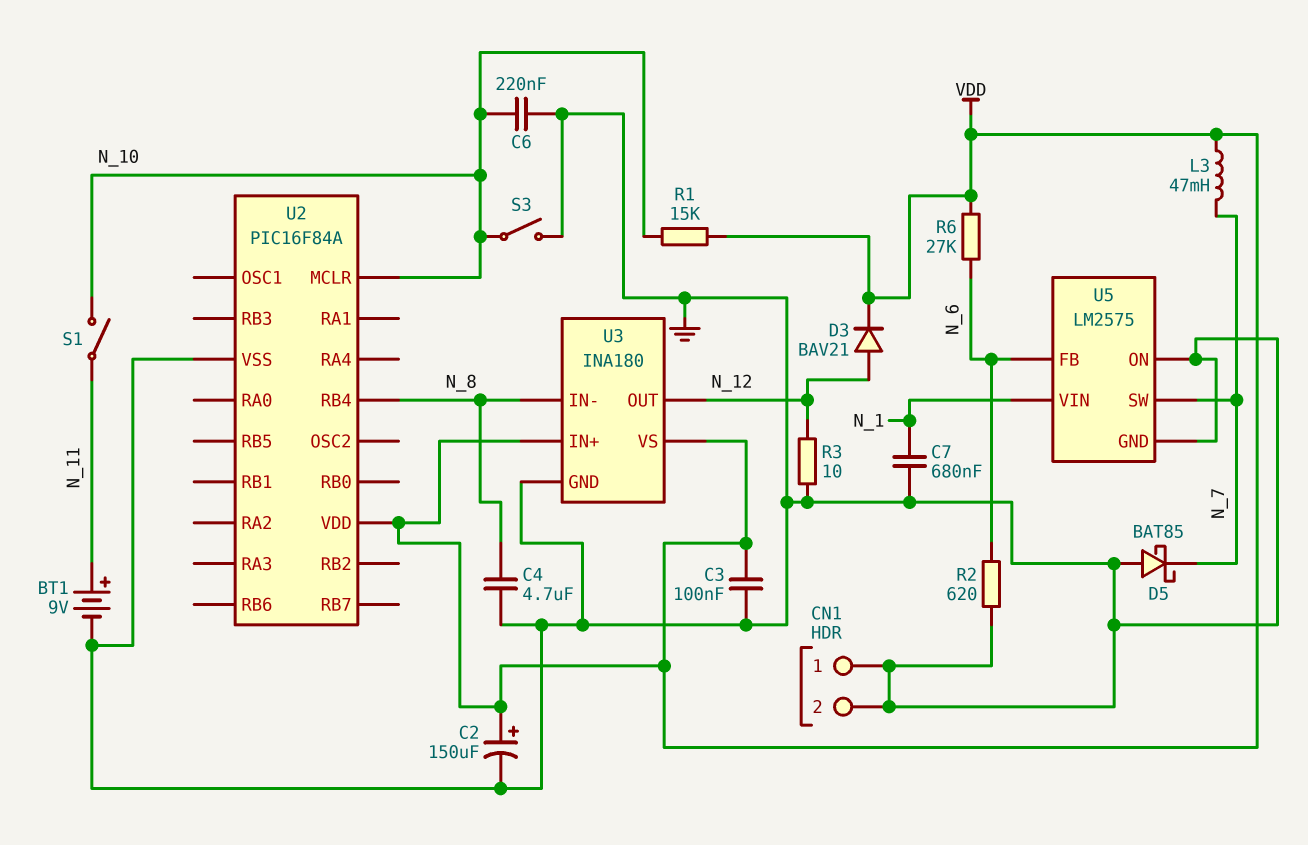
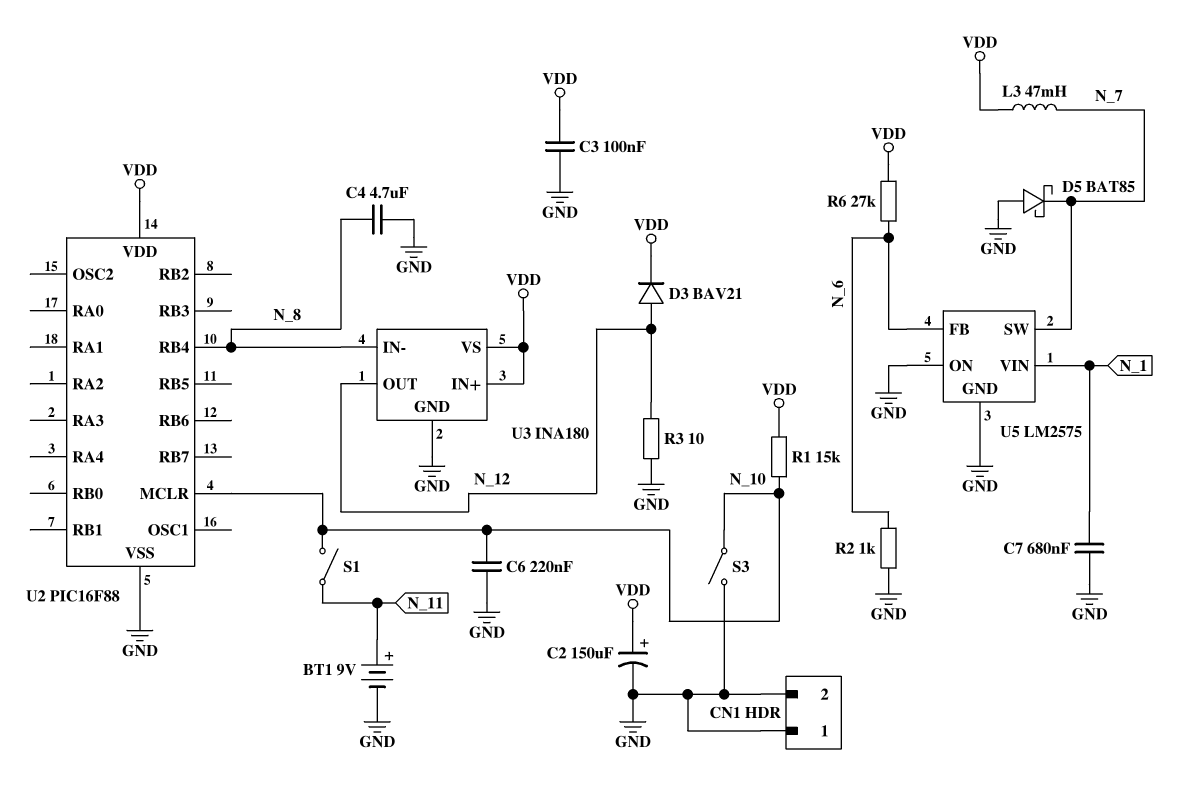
R2: 620 (GND, N_6) -> 1k (GND, N_6)
U2: PIC16F84A -> PIC16F88

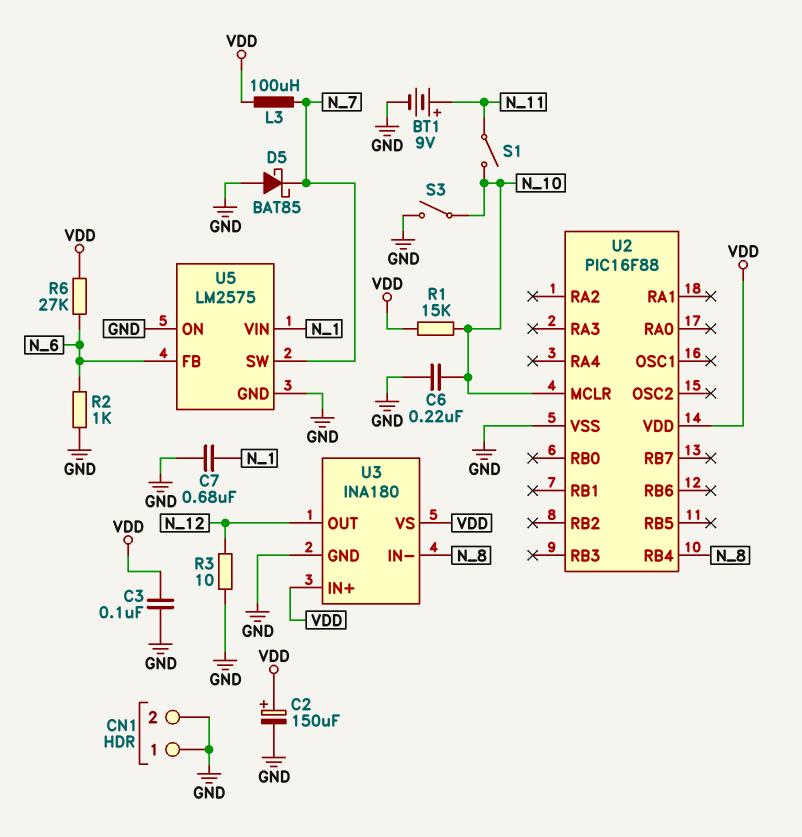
C4: 4.7uF (GND, N_8) -> none
D3: diode BAV21 (A N_12, K VDD) -> none
L3: 47mH (N_7, VDD) -> 100uH (N_7, VDD)

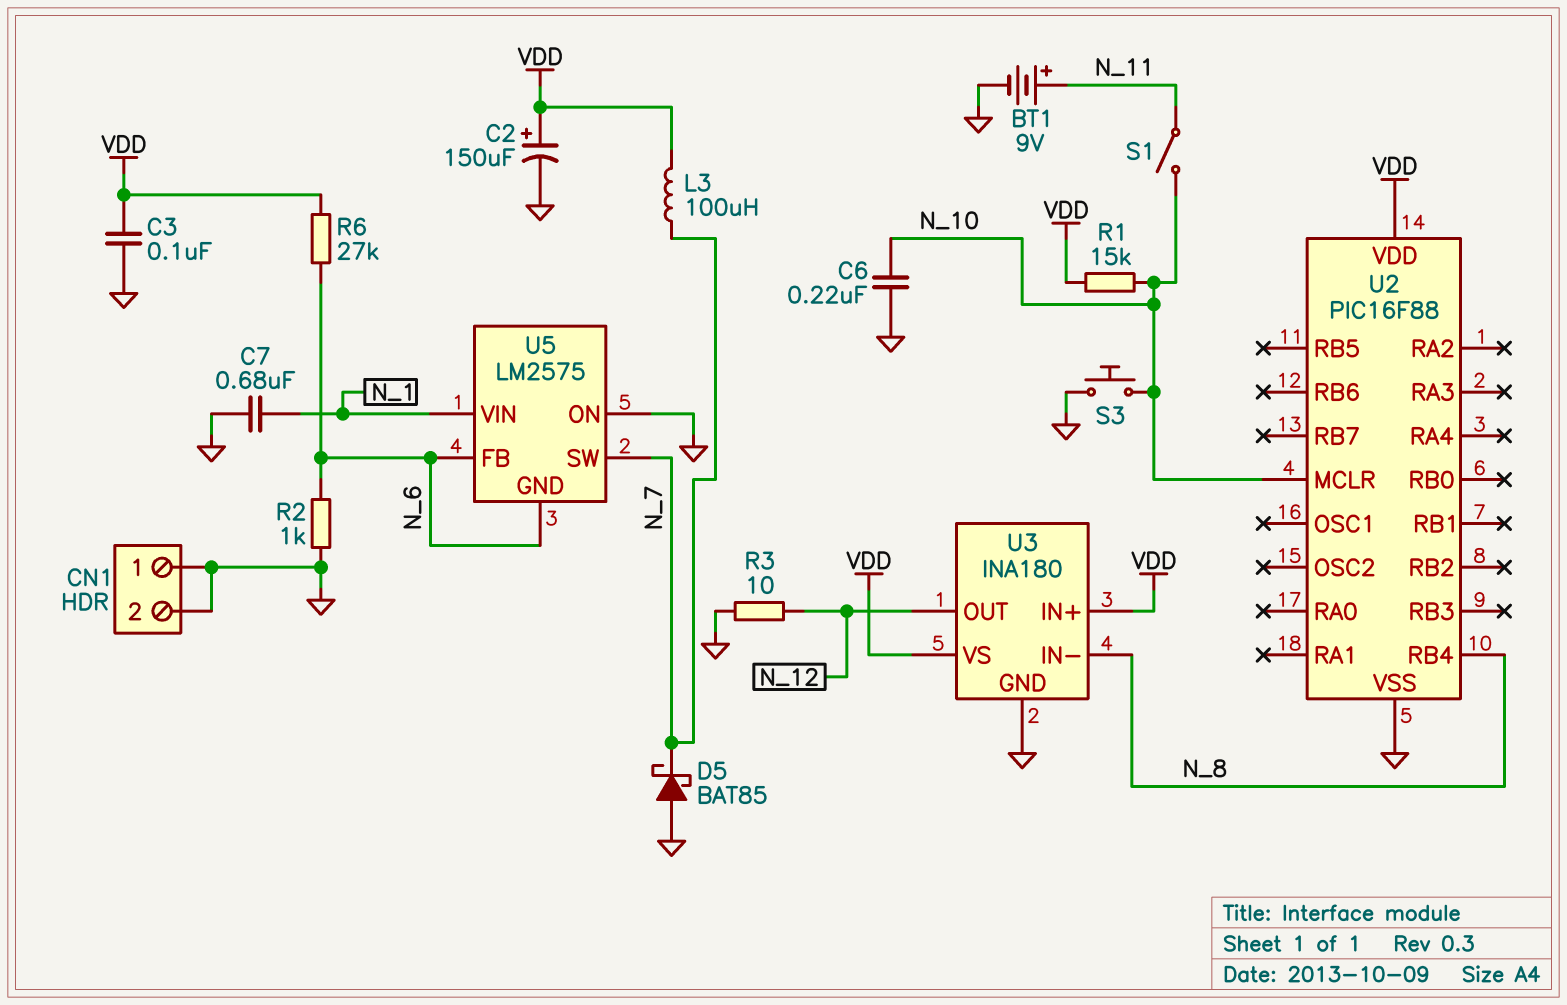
S3: switch (GND, N_10) -> button (GND, N_10)
U5 pin GND: GND -> N_6

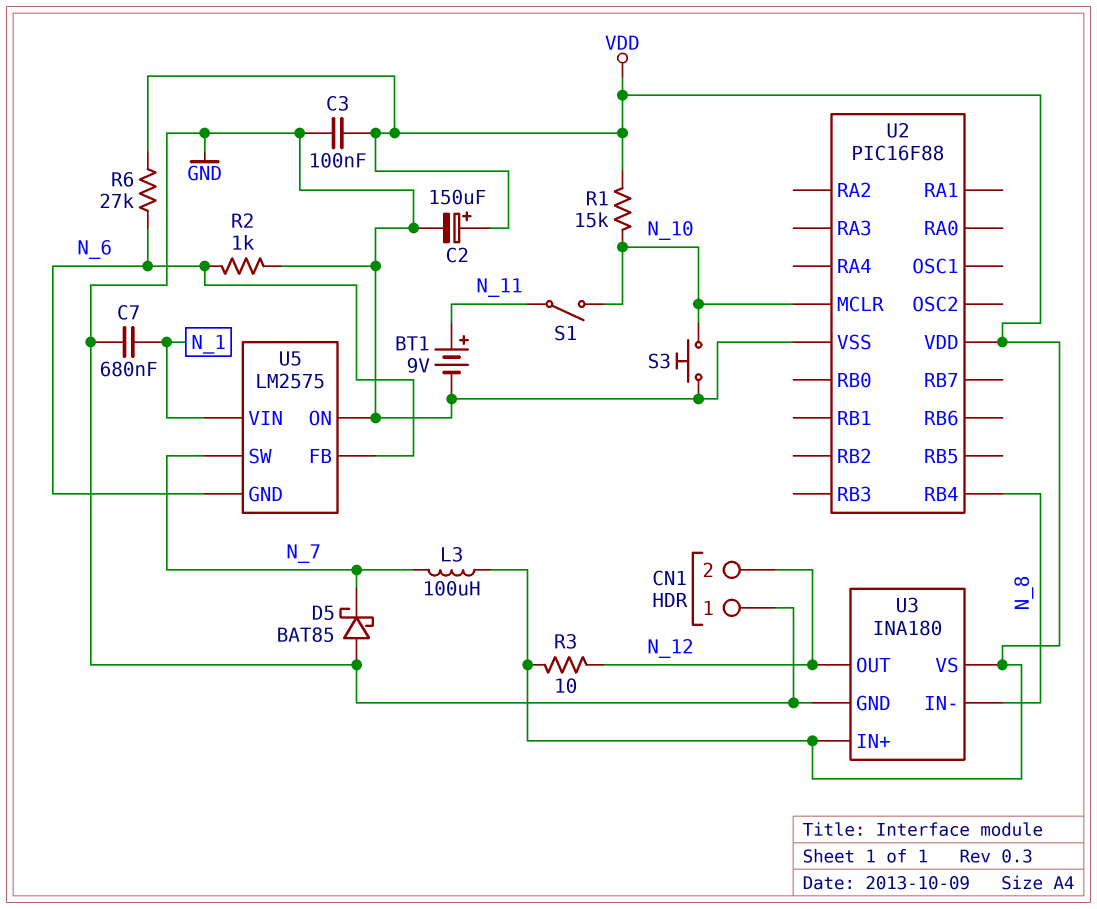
C6: 220nF (GND, N_10) -> none
CN1 pin 2: GND -> N_12
R3: 10 (GND, N_12) -> 10 (N_12, VDD)

